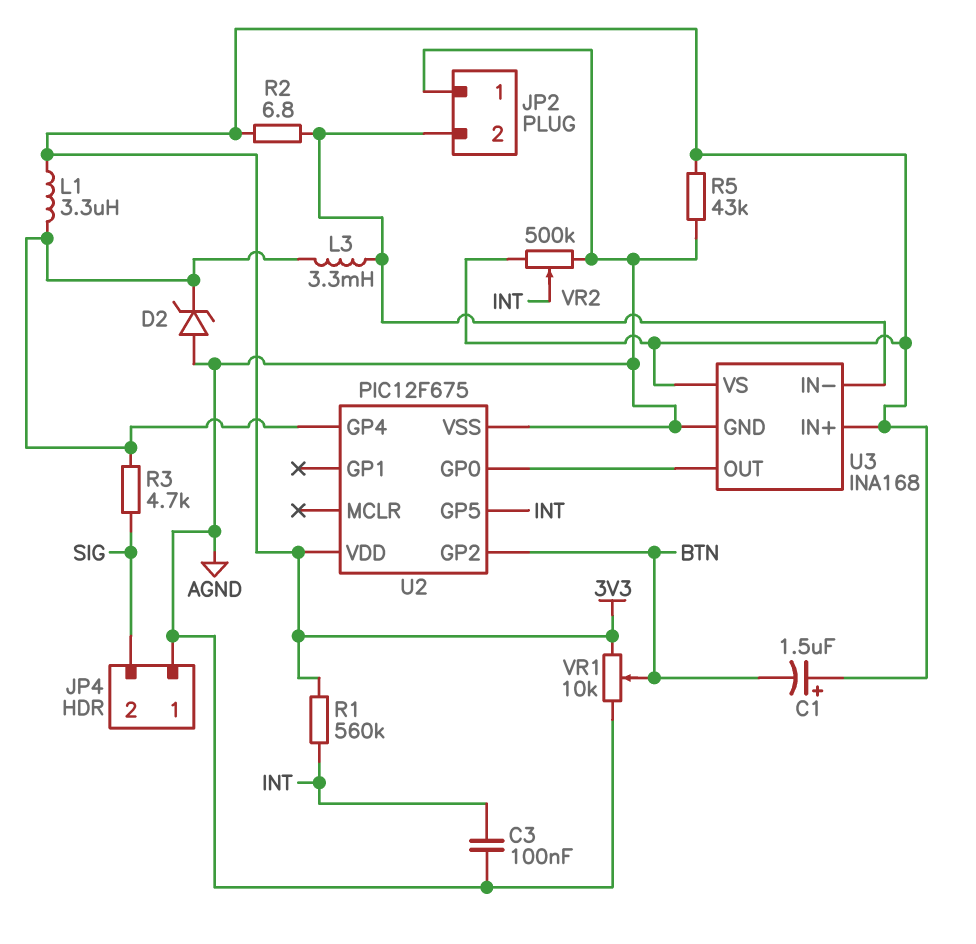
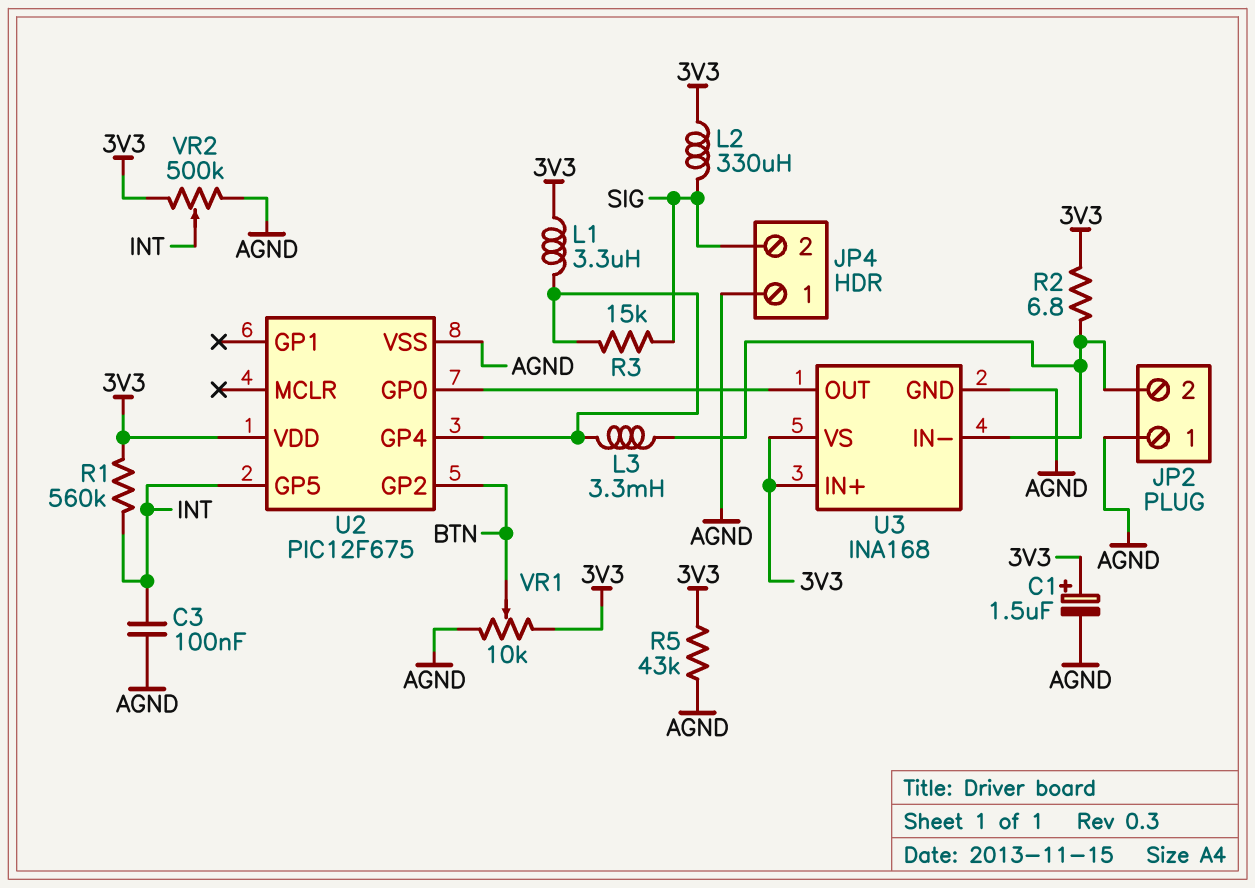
C1: 1.5uF (plus 3V3, minus BTN) -> 1.5uF (plus 3V3, minus AGND)
D2: zener (A AGND, K U2/GP4) -> none
L2: none -> 330uH (3V3, SIG)
R3: 4.7k (SIG, U2/GP4) -> 15k (SIG, U2/GP4)

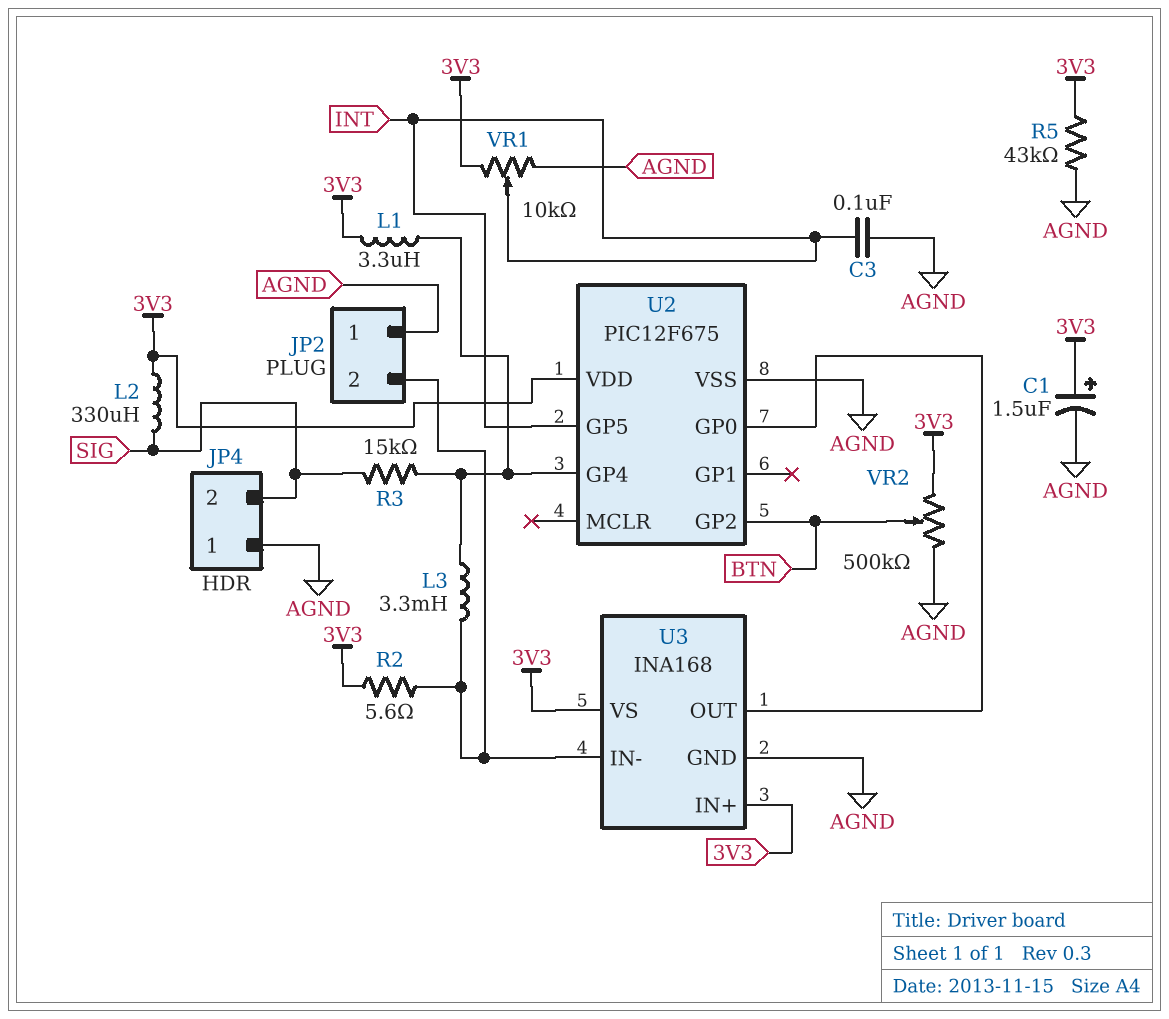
R1: 560k (3V3, INT) -> none
R2: 6.8 (3V3, JP2/2) -> 5.6 (3V3, JP2/2)
VR1: 10k (3V3, AGND, wiper BTN) -> 10k (3V3, AGND, wiper INT)
VR2: 500k (3V3, AGND, wiper INT) -> 500k (3V3, AGND, wiper BTN)

